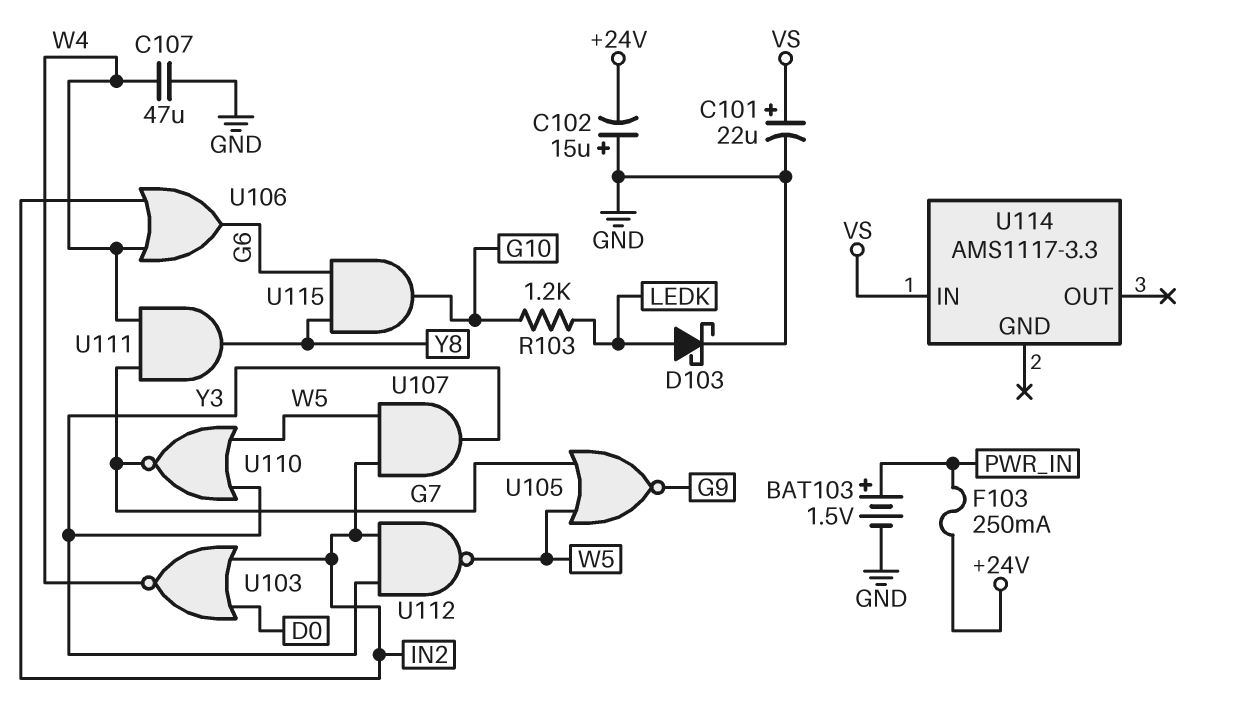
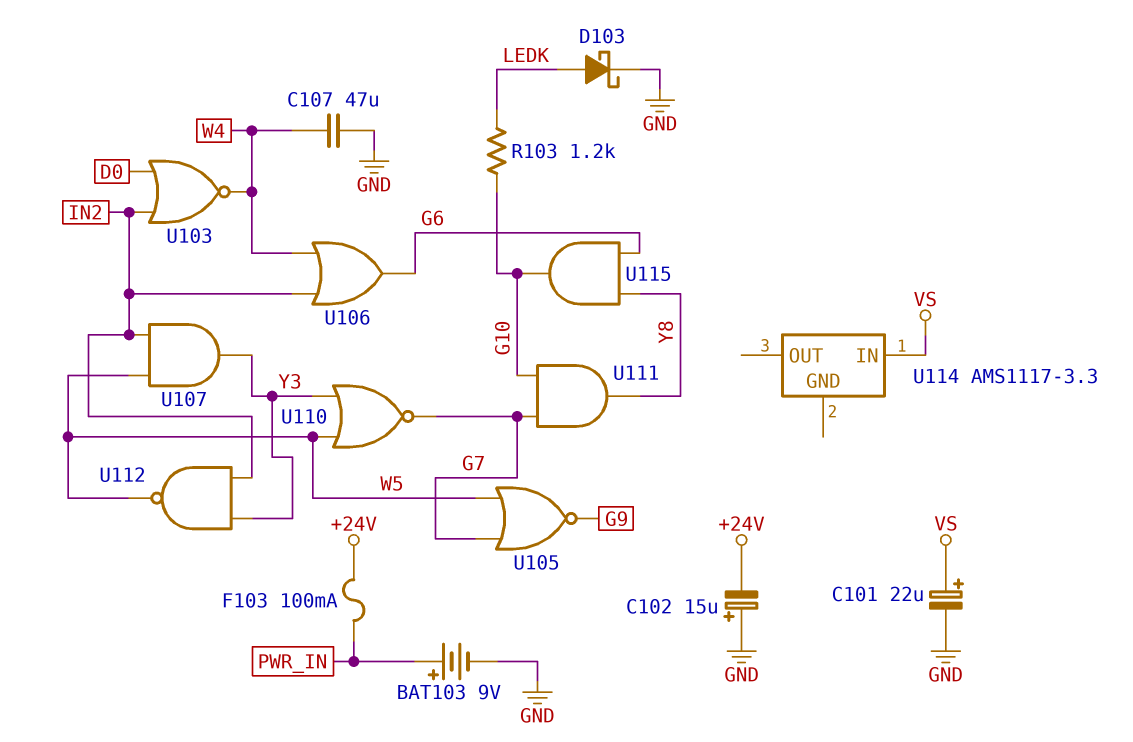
BAT103: 1.5V (plus PWR_IN, minus GND) -> 9V (plus PWR_IN, minus GND)
F103: 250mA (+24V, PWR_IN) -> 100mA (+24V, PWR_IN)
U111: AND (in G7, in W4, out Y8) -> AND (in G7, in G10, out Y8)

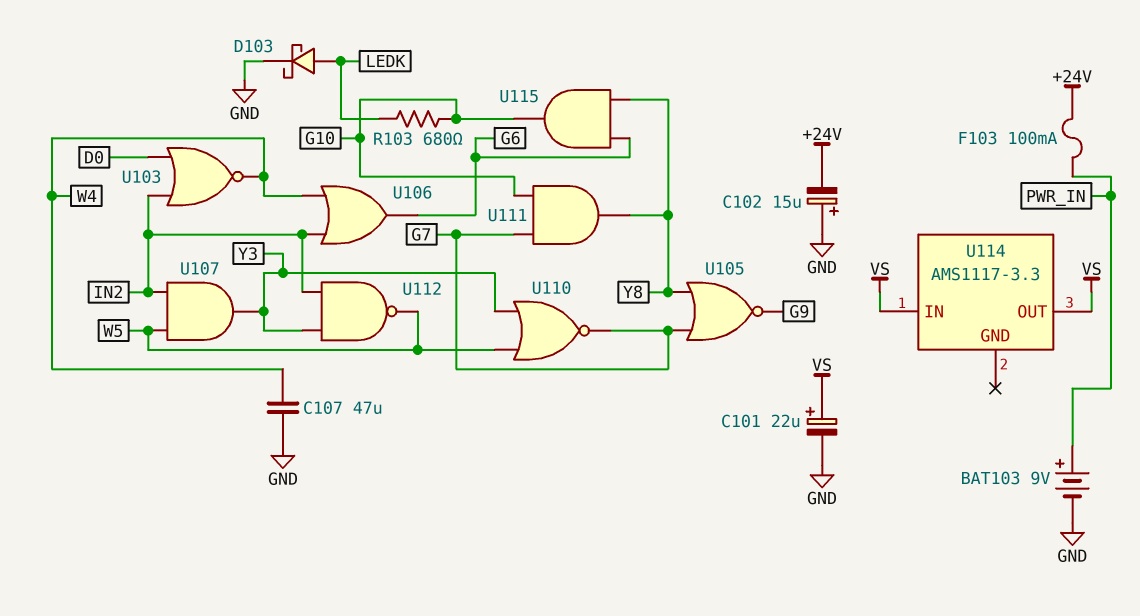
R103: 1.2k (G10, LEDK) -> 680 (G10, LEDK)
U105: NOR (in G7, in W5, out G9) -> NOR (in G7, in Y8, out G9)
U114 pin OUT: none -> VS

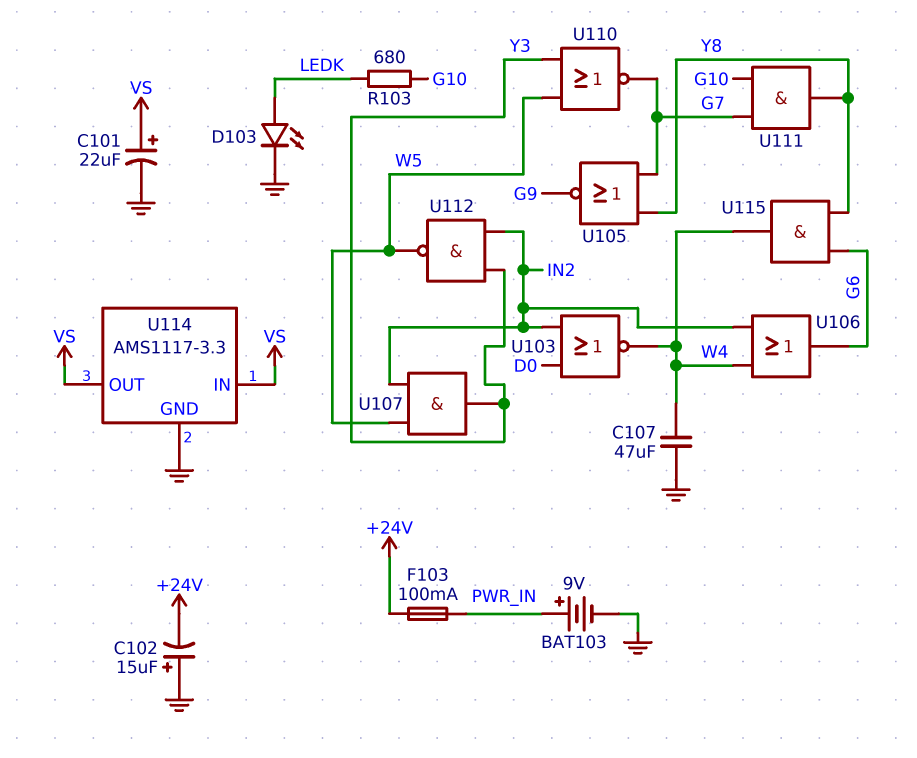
D103: schottky (A LEDK, K GND) -> LED (A LEDK, K GND)
U114 pin GND: none -> GND
U115: AND (in G6, in Y8, out G10) -> AND (in G6, in Y8, out W4)

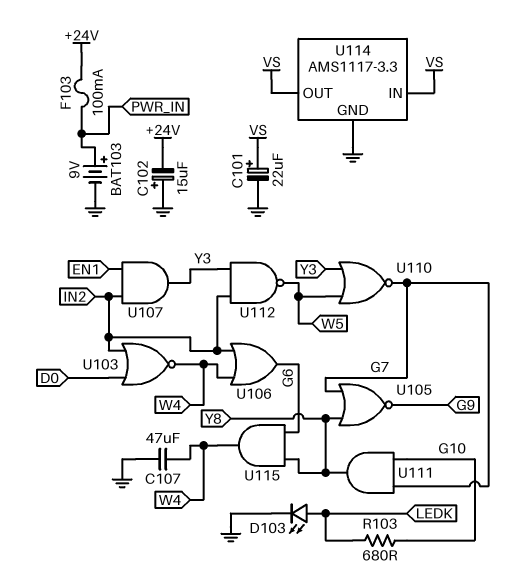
U107: AND (in IN2, in W5, out Y3) -> AND (in EN1, in IN2, out Y3)

